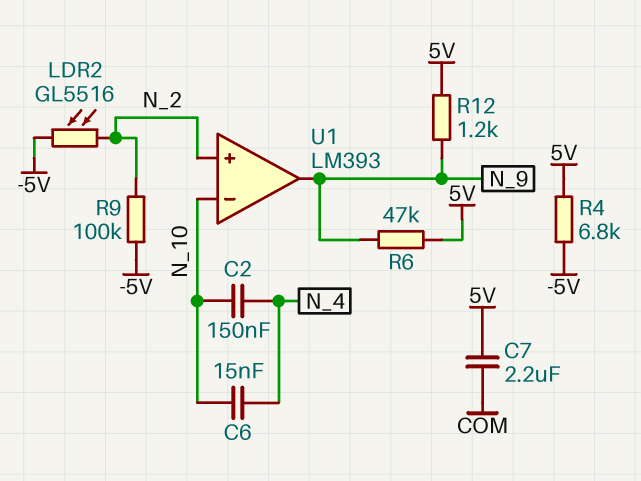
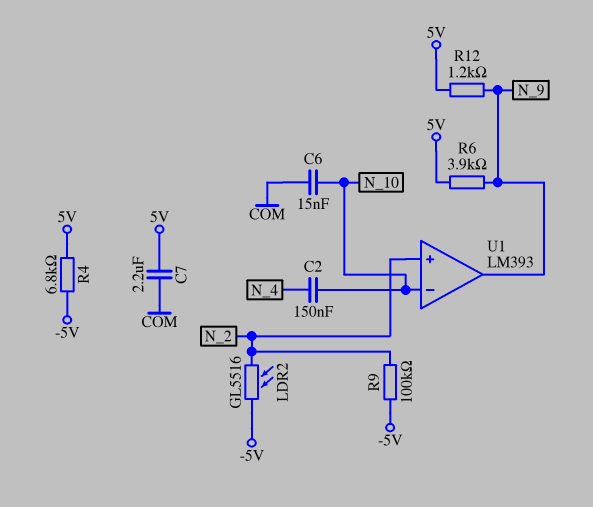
C6: 15nF (N_4, N_10) -> 15nF (COM, N_10)
R6: 47k (5V, N_9) -> 3.9k (5V, N_9)

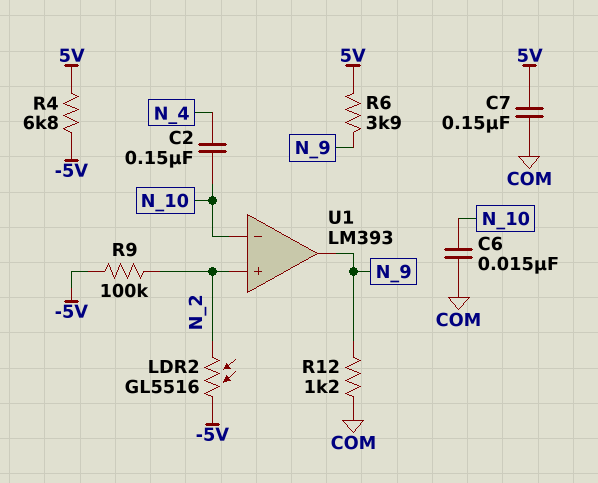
C7: 2.2uF (5V, COM) -> 150nF (5V, COM)
R12: 1.2k (5V, N_9) -> 1.2k (COM, N_9)

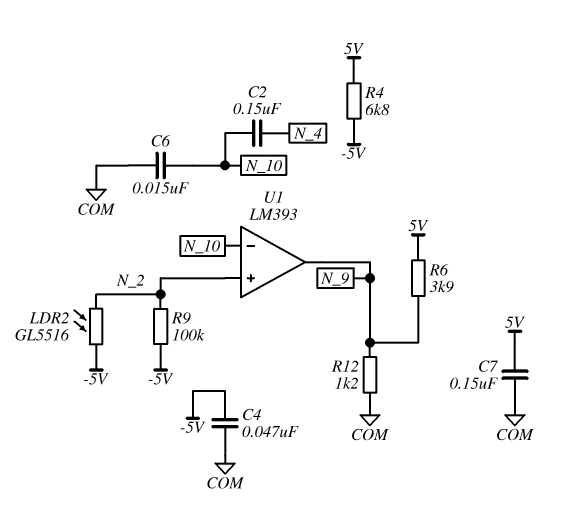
C4: none -> 47nF (-5V, COM)

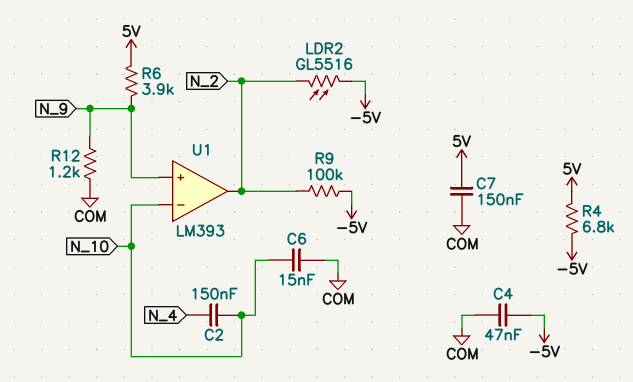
U1 pin in+: N_2 -> N_9
U1 pin out: N_9 -> N_2

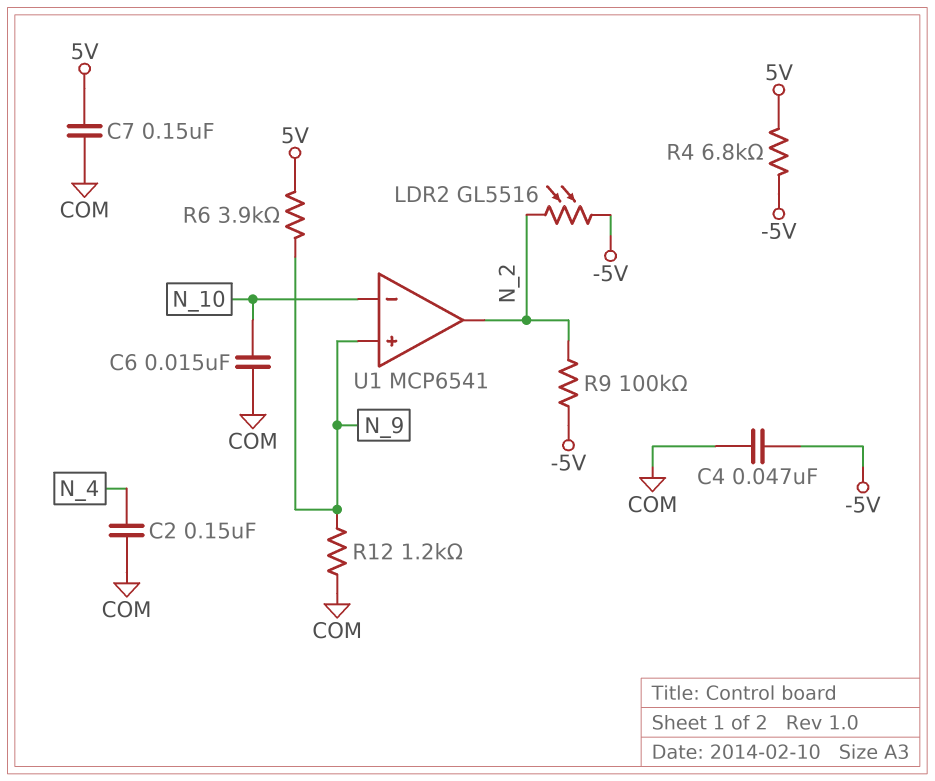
C2: 150nF (N_4, N_10) -> 150nF (COM, N_4)
U1: LM393 -> MCP6541

